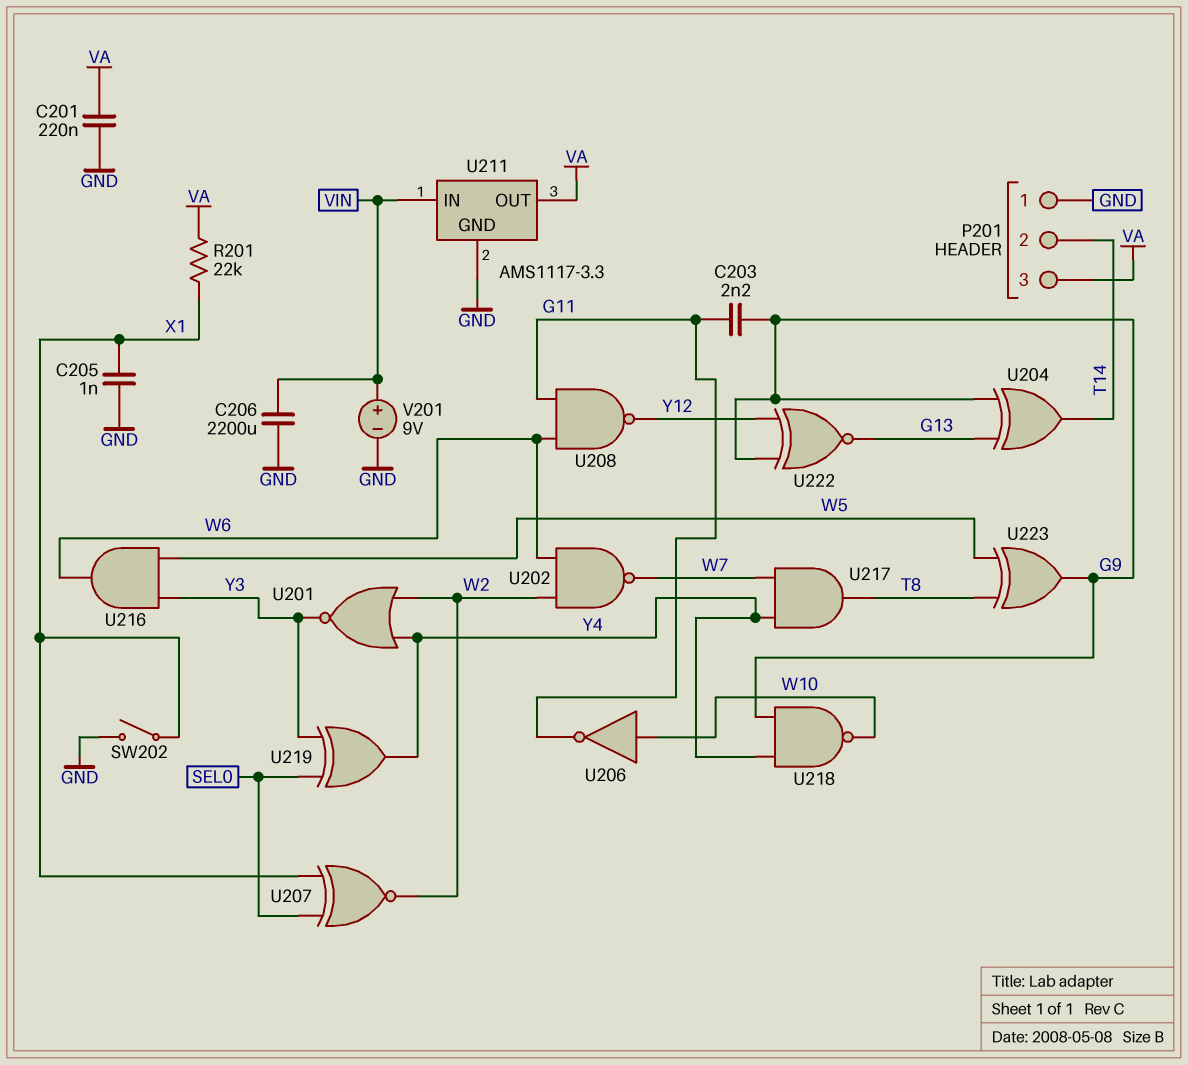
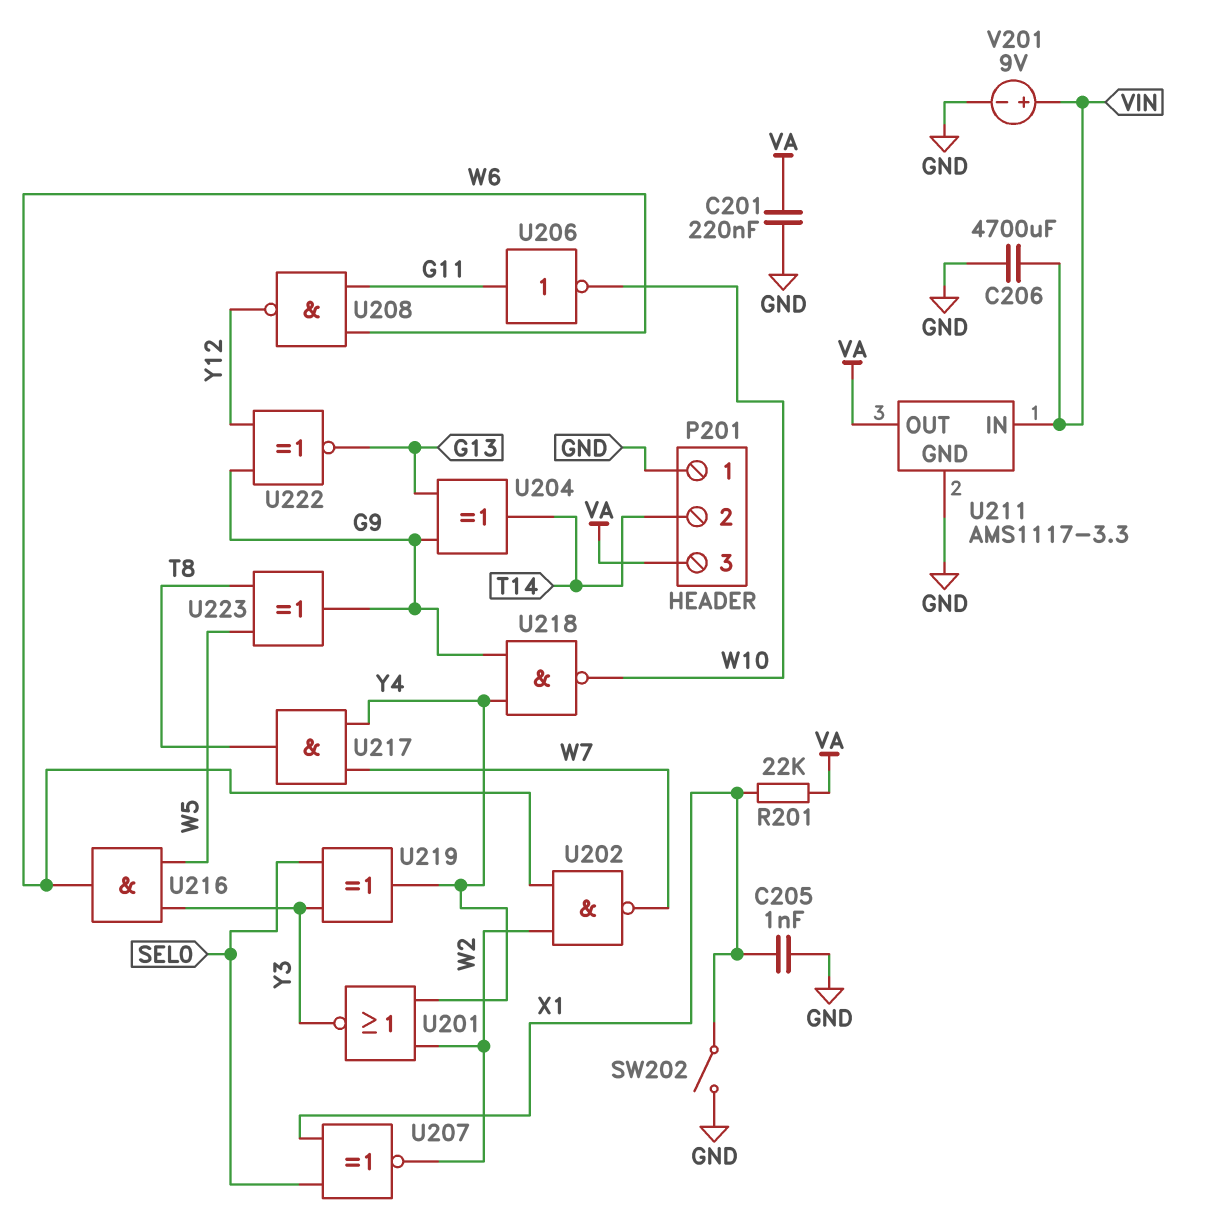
C203: 2.2nF (G9, G11) -> none
C206: 2200uF (GND, VIN) -> 4700uF (GND, VIN)
U206: NOT (in W10, out G11) -> NOT (in G11, out W10)

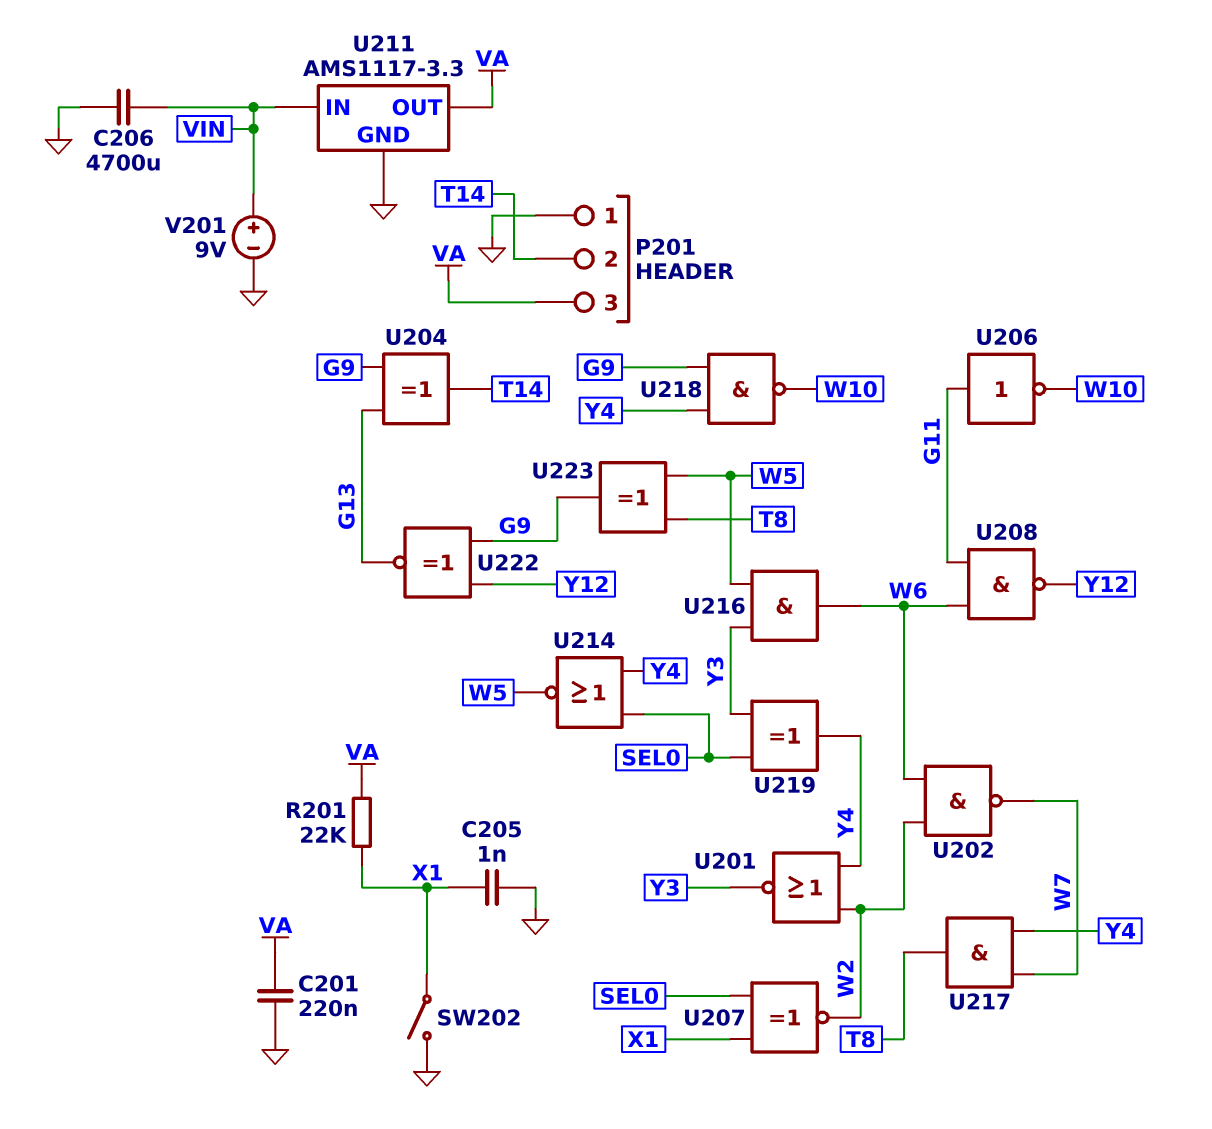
U214: none -> NOR (in SEL0, in Y4, out W5)

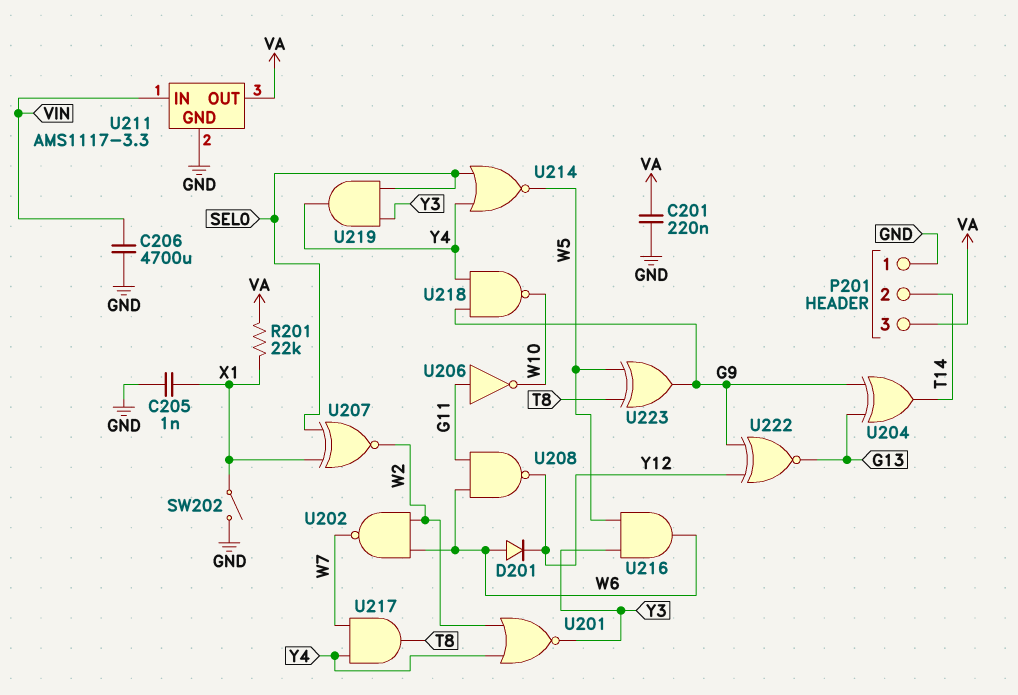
D201: none -> diode (A W6, K Y12)
U219: XOR (in SEL0, in Y3, out Y4) -> AND (in SEL0, in Y3, out Y4)
V201: 9V (plus VIN, minus GND) -> none

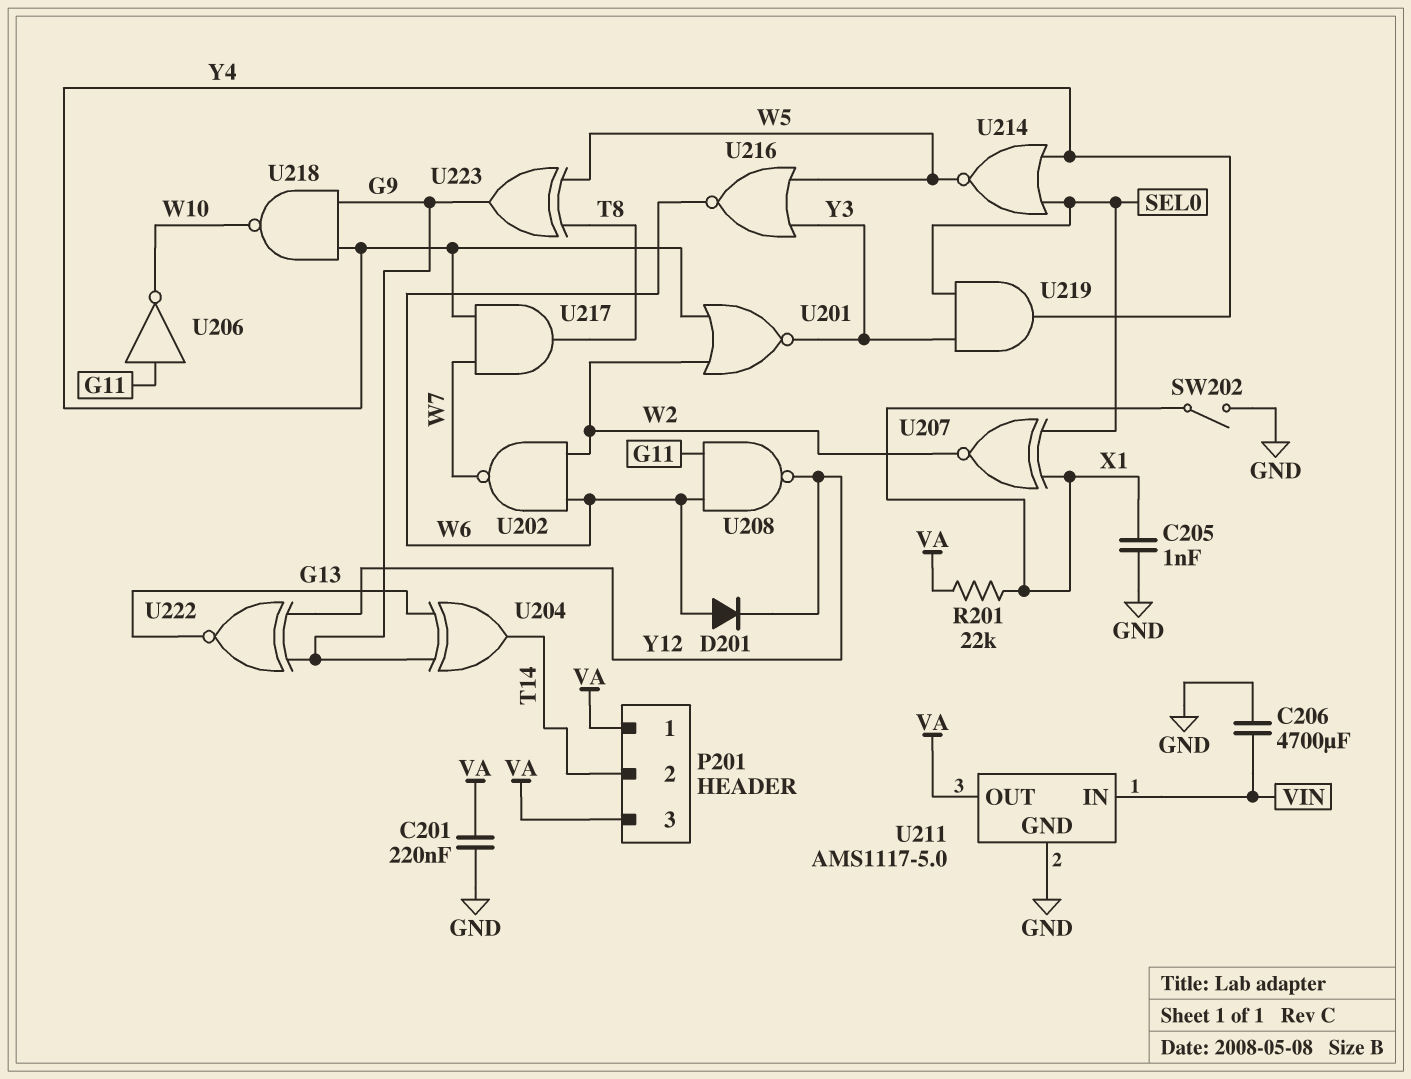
P201 pin 1: GND -> VA
U211: AMS1117-3.3 -> AMS1117-5.0
U216: AND (in W5, in Y3, out W6) -> NOR (in W5, in Y3, out W6)

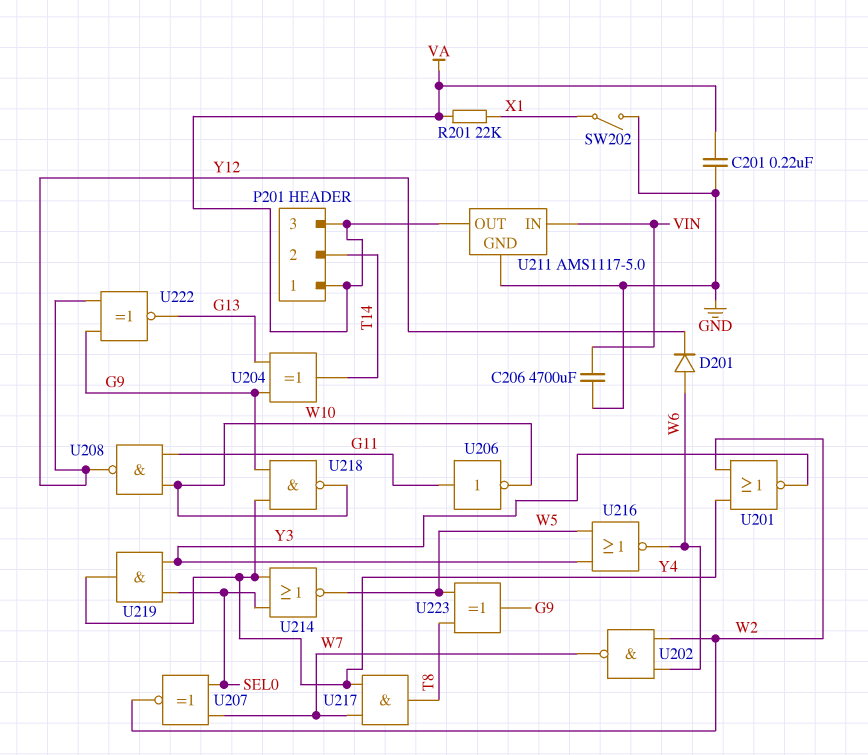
C205: 1nF (GND, X1) -> none
U207: XNOR (in SEL0, in X1, out W2) -> XNOR (in SEL0, in W7, out W2)
U208: NAND (in G11, in W6, out Y12) -> NAND (in G11, in W10, out Y12)

